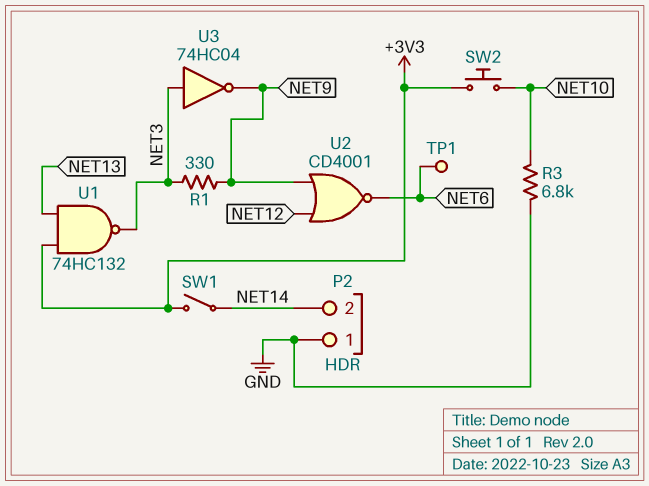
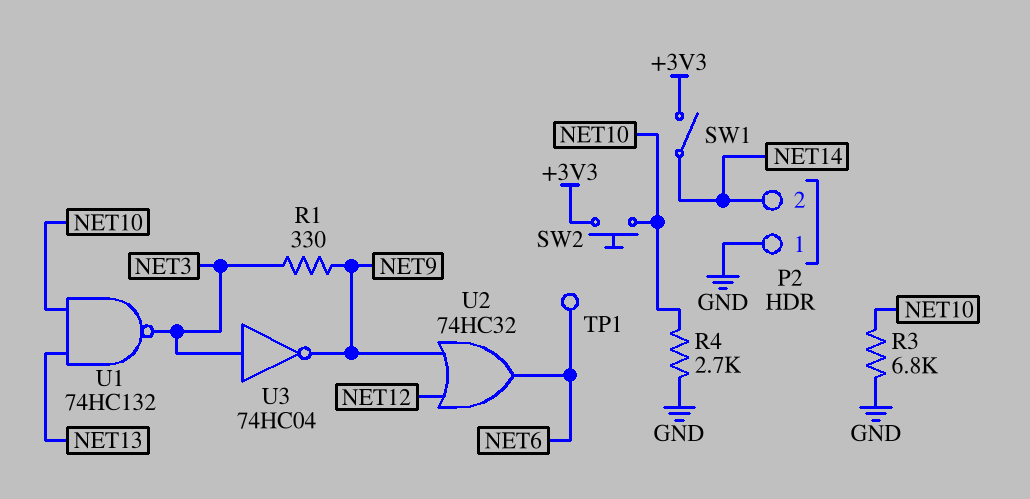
R4: none -> 2.7k (GND, NET10)
U1: NAND 74HC132 (in +3V3, in NET13, out NET3) -> NAND 74HC132 (in NET10, in NET13, out NET3)
U2: NOR CD4001 (in NET9, in NET12, out NET6) -> OR 74HC32 (in NET9, in NET12, out NET6)

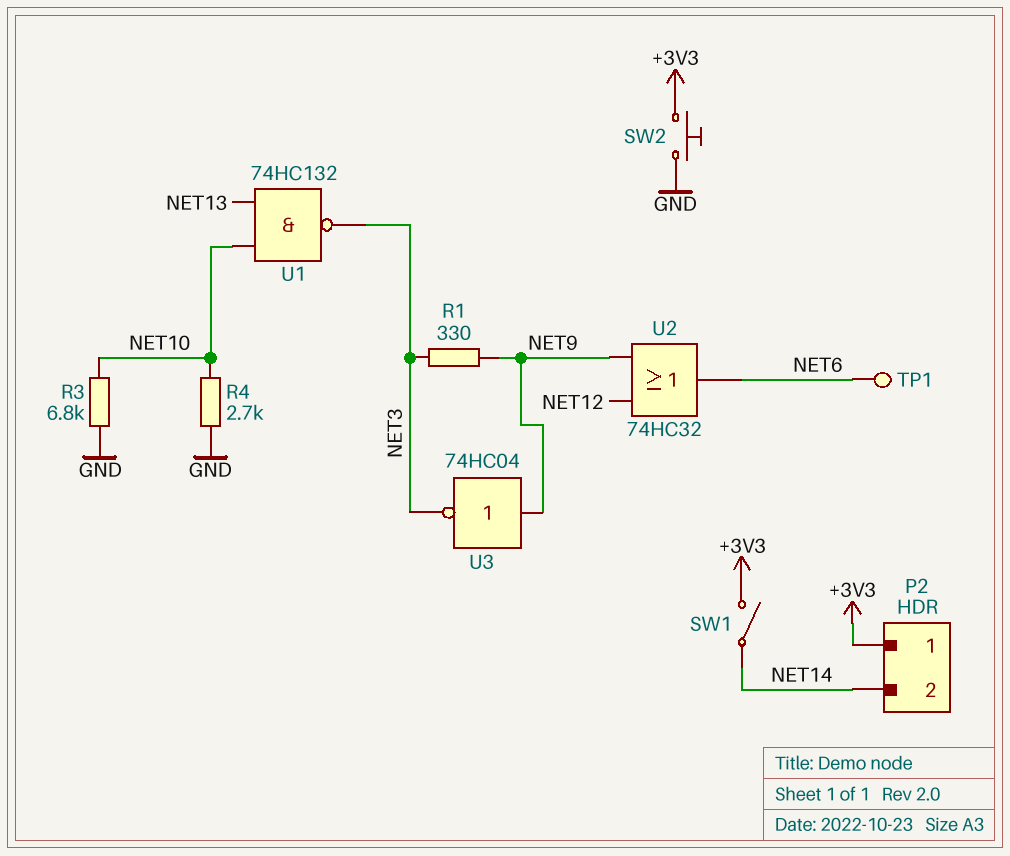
P2 pin 1: GND -> +3V3
SW2: button (+3V3, NET10) -> button (+3V3, GND)
U3: NOT 74HC04 (in NET3, out NET9) -> NOT 74HC04 (in NET9, out NET3)

